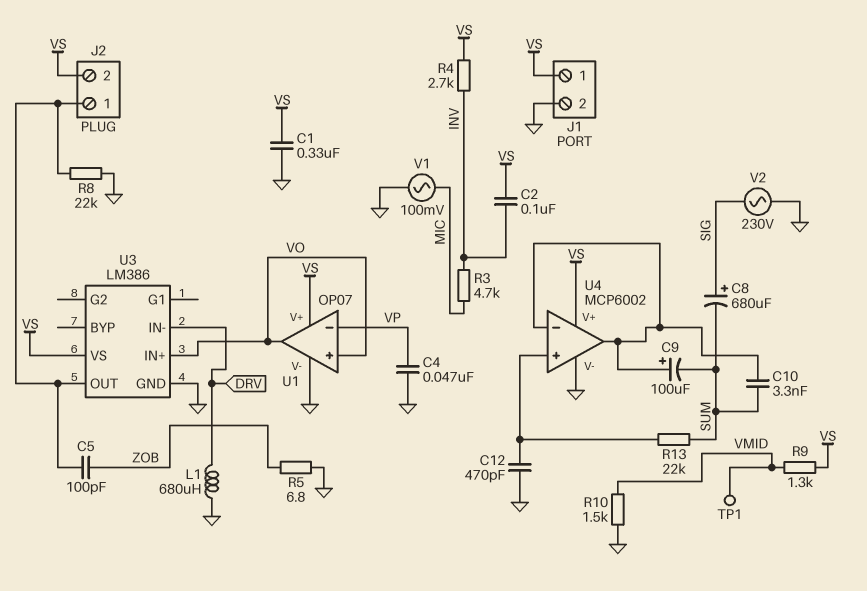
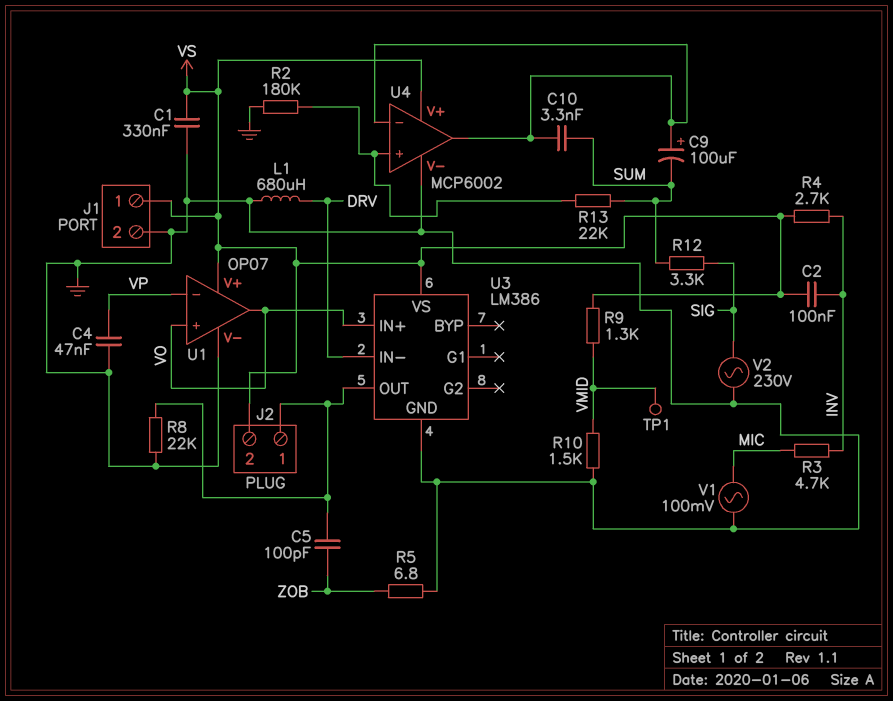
C8: 680uF (plus SIG, minus SUM) -> none
C12: 470pF (GND, U4/in+) -> none
R2: none -> 180k (GND, U4/in+)
R12: none -> 3.3k (SIG, SUM)

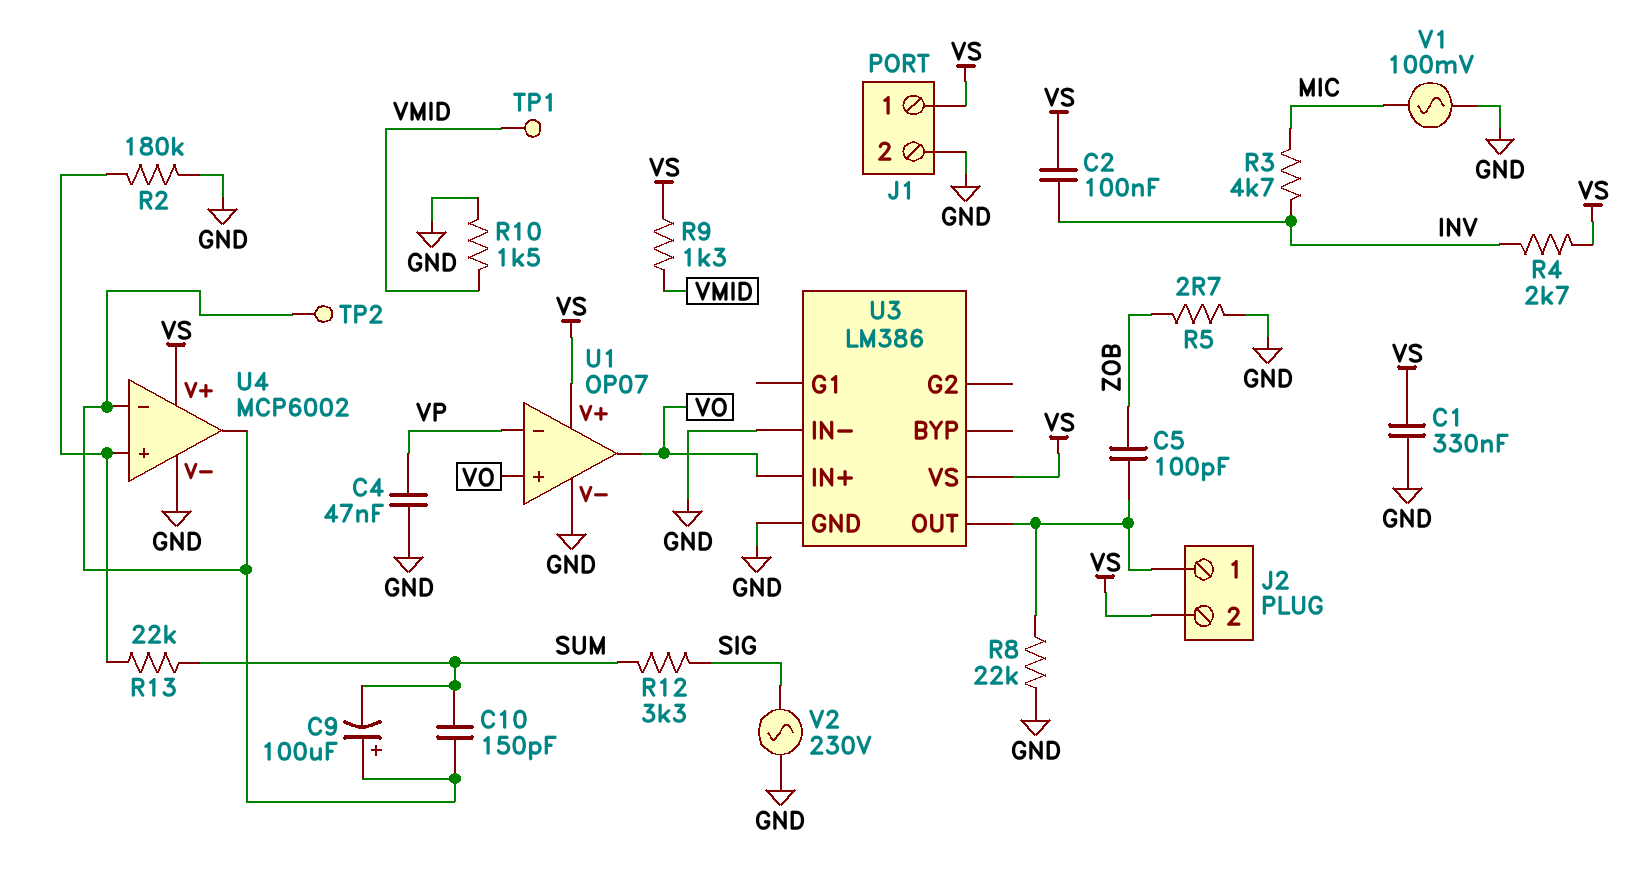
C10: 3.3nF (SUM, U4/in-) -> 150pF (SUM, U4/in-)
L1: 680uH (DRV, GND) -> none
R5: 6.8 (GND, ZOB) -> 2.7 (GND, ZOB)
TP2: none -> test point (U4/in-)
U3 pin IN-: DRV -> GND

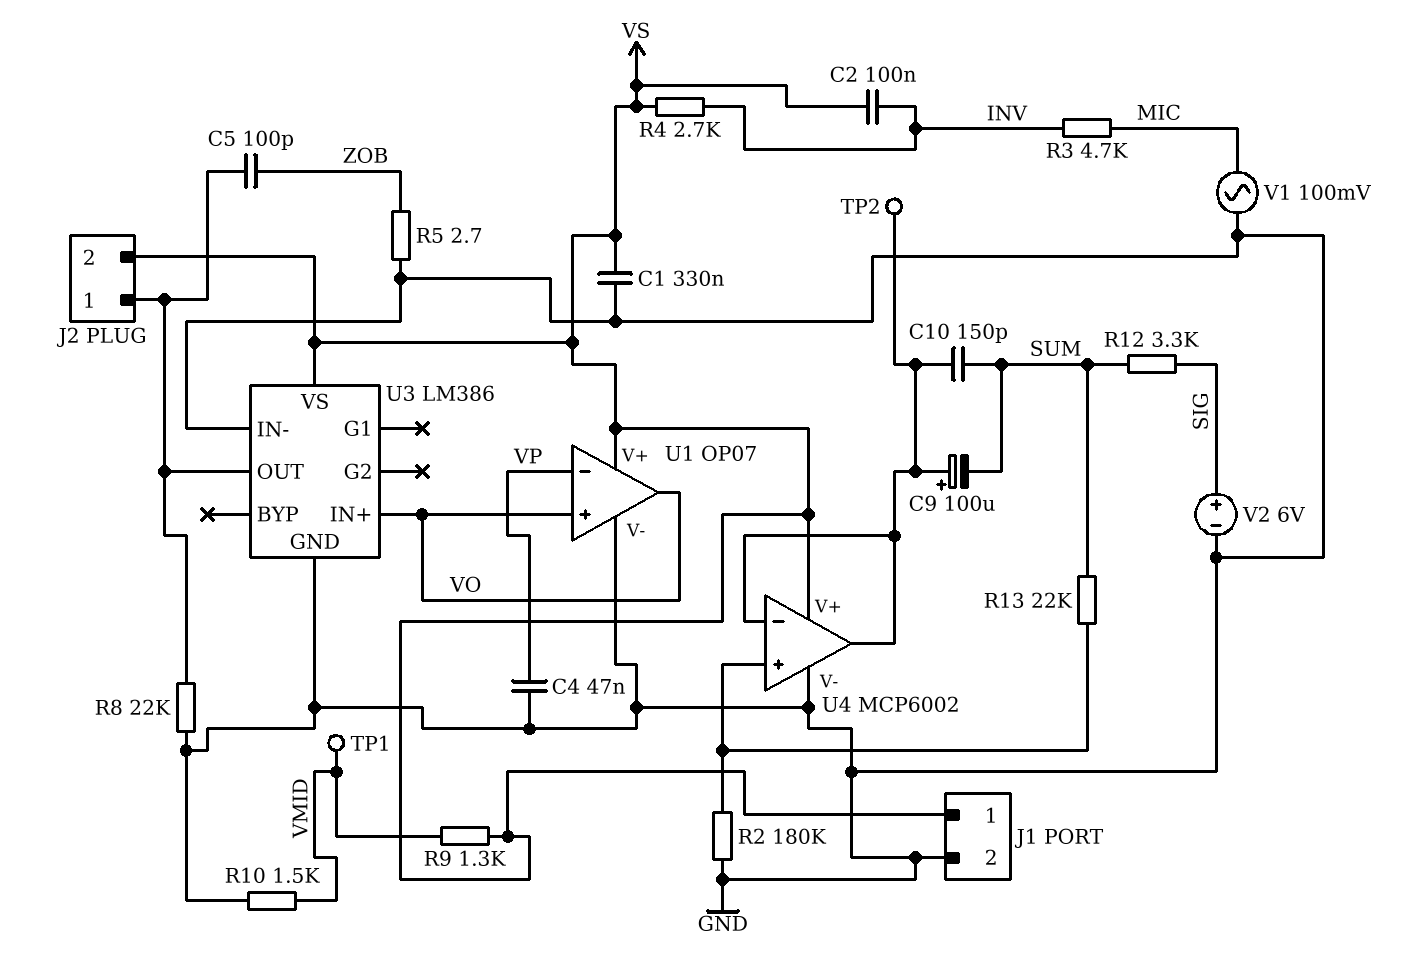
V2: AC 230V (GND, SIG) -> 6V (plus SIG, minus GND)

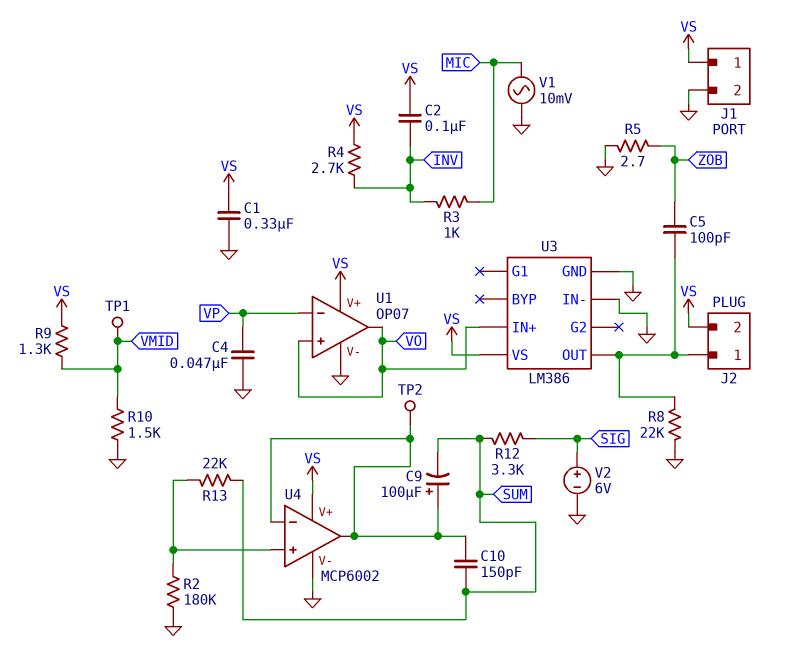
R3: 4.7k (INV, MIC) -> 1k (INV, MIC)
V1: AC 100mV (GND, MIC) -> AC 10mV (GND, MIC)

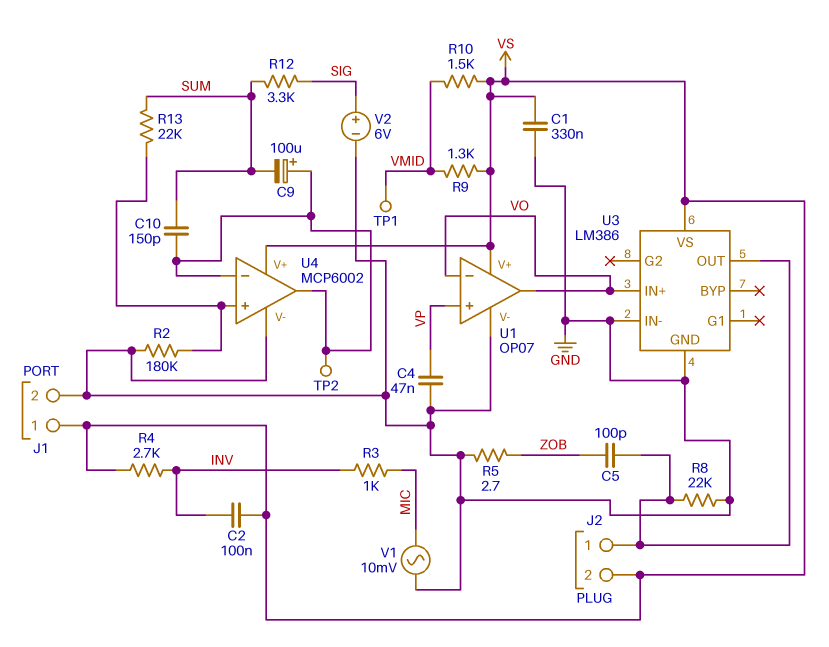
R10: 1.5k (GND, VMID) -> 1.5k (VMID, VS)
U1 pin in+: VO -> VP
U1 pin in-: VP -> VO

